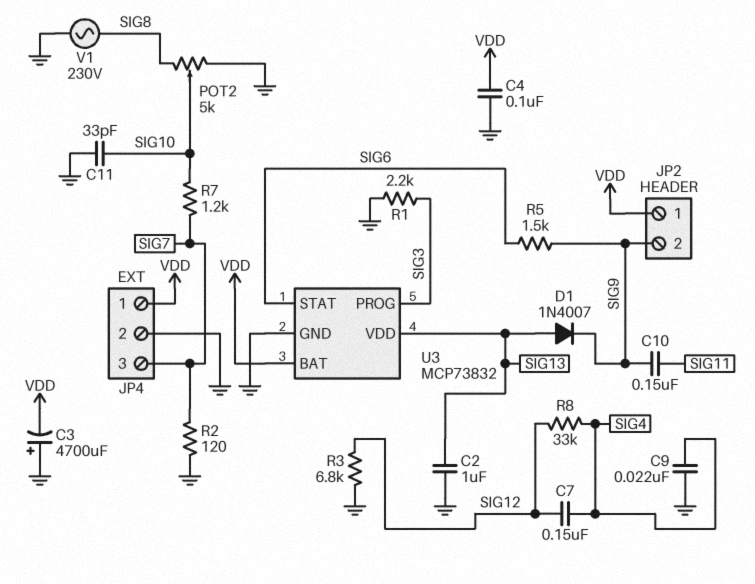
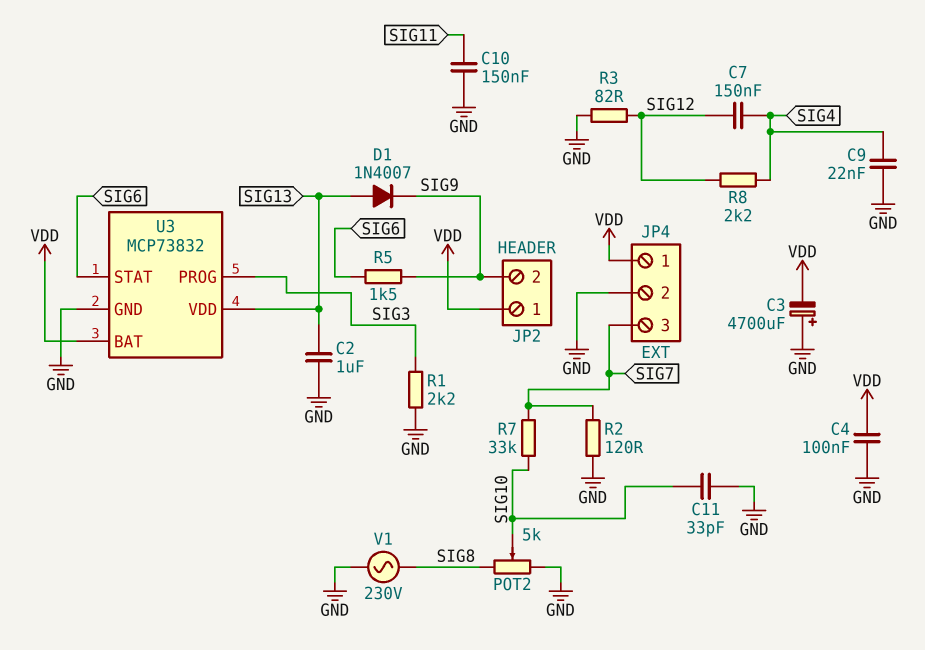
C10: 150nF (SIG9, SIG11) -> 150nF (GND, SIG11)
R3: 6.8k (GND, SIG12) -> 82 (GND, SIG12)
R7: 1.2k (SIG7, SIG10) -> 33k (SIG7, SIG10)
R8: 33k (SIG4, SIG12) -> 2.2k (SIG4, SIG12)

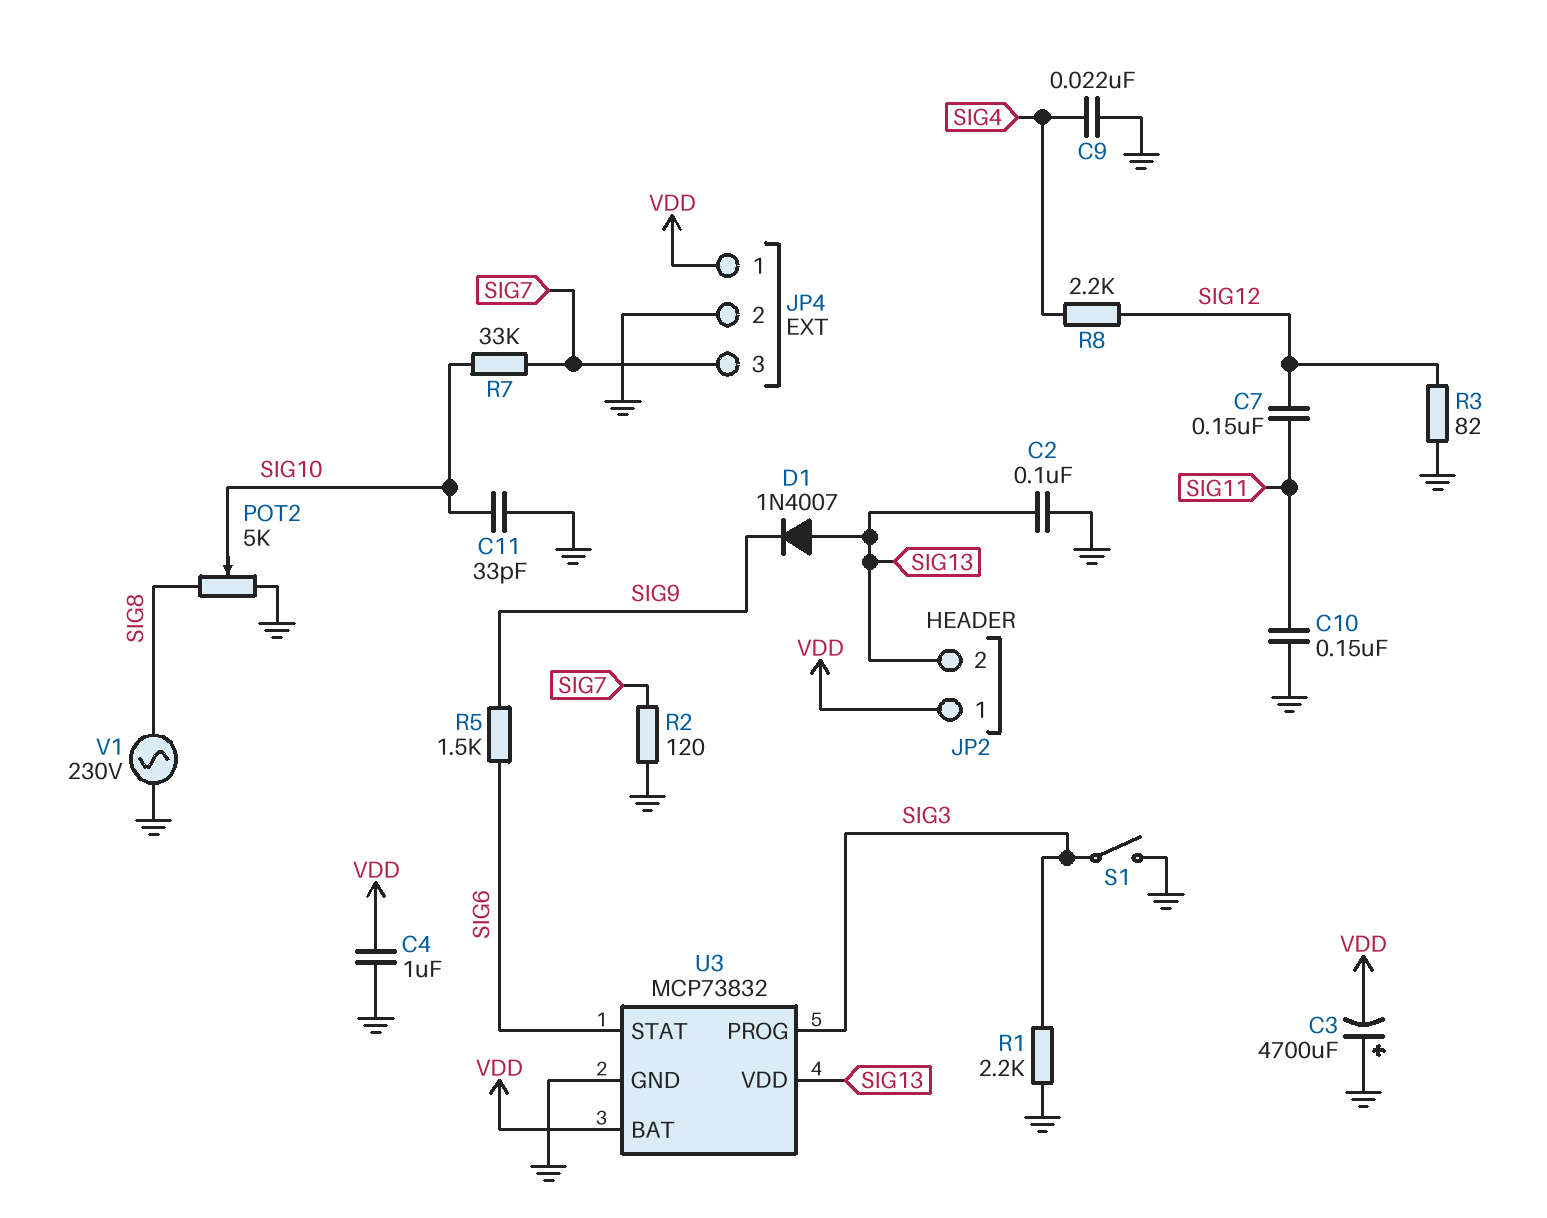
C2: 1uF (GND, SIG13) -> 100nF (GND, SIG13)
C4: 100nF (GND, VDD) -> 1uF (GND, VDD)
C7: 150nF (SIG4, SIG12) -> 150nF (SIG11, SIG12)
JP2 pin 2: SIG9 -> SIG13
S1: none -> switch (GND, SIG3)

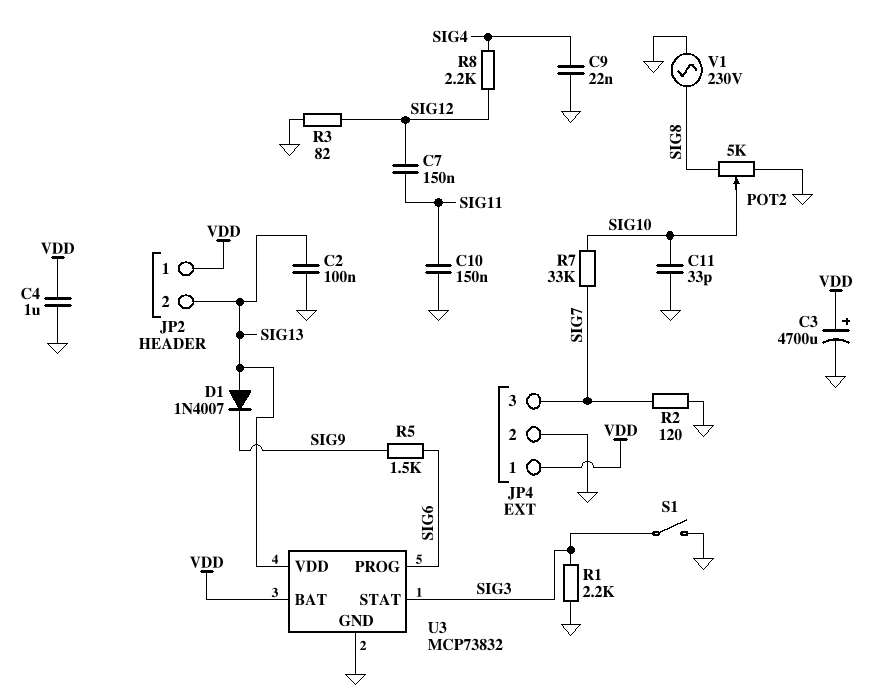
C3: 4700uF (plus GND, minus VDD) -> 4700uF (plus VDD, minus GND)
U3 pin PROG: SIG3 -> SIG6
U3 pin STAT: SIG6 -> SIG3

